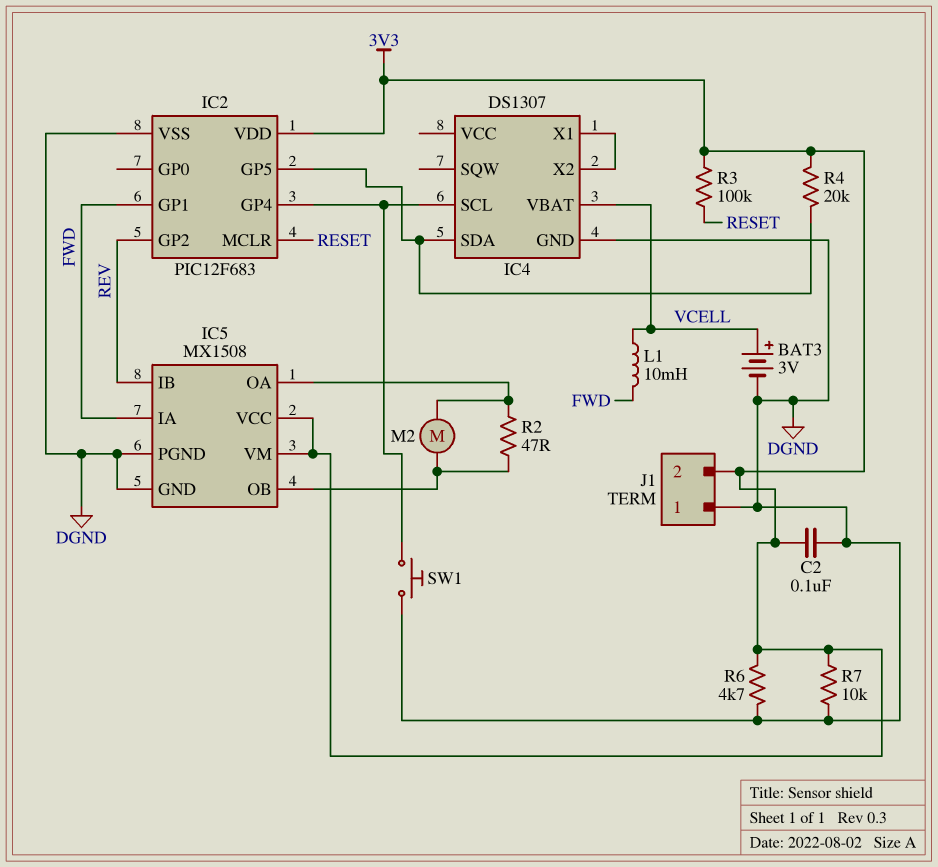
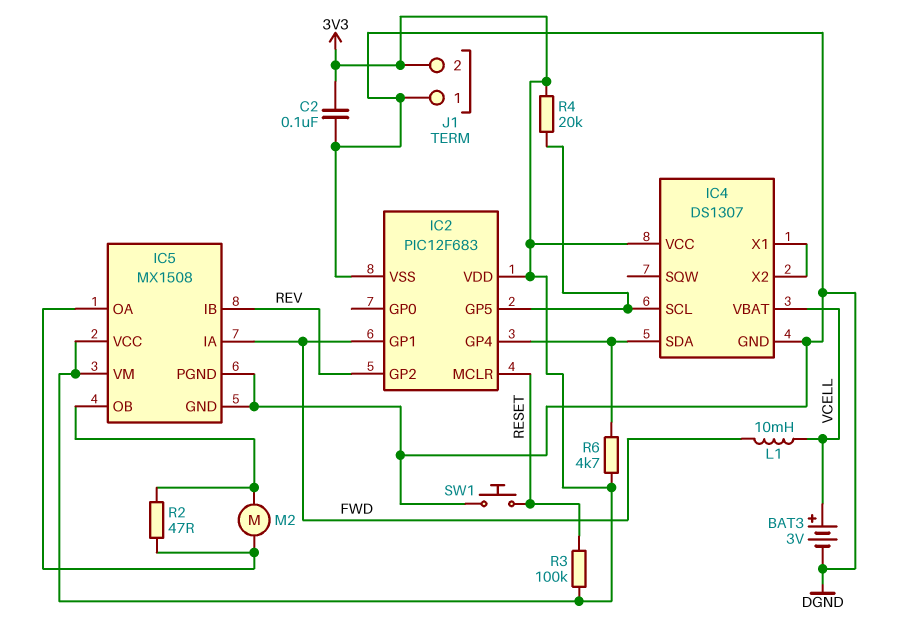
IC4 pin SCL: IC2/GP4 -> IC2/GP5
IC4 pin SDA: IC2/GP5 -> IC2/GP4
IC4 pin VCC: none -> 3V3
R6: 4.7k (3V3, DGND) -> 4.7k (3V3, IC2/GP4)
R7: 10k (3V3, DGND) -> none
SW1: button (DGND, IC2/GP4) -> button (DGND, RESET)

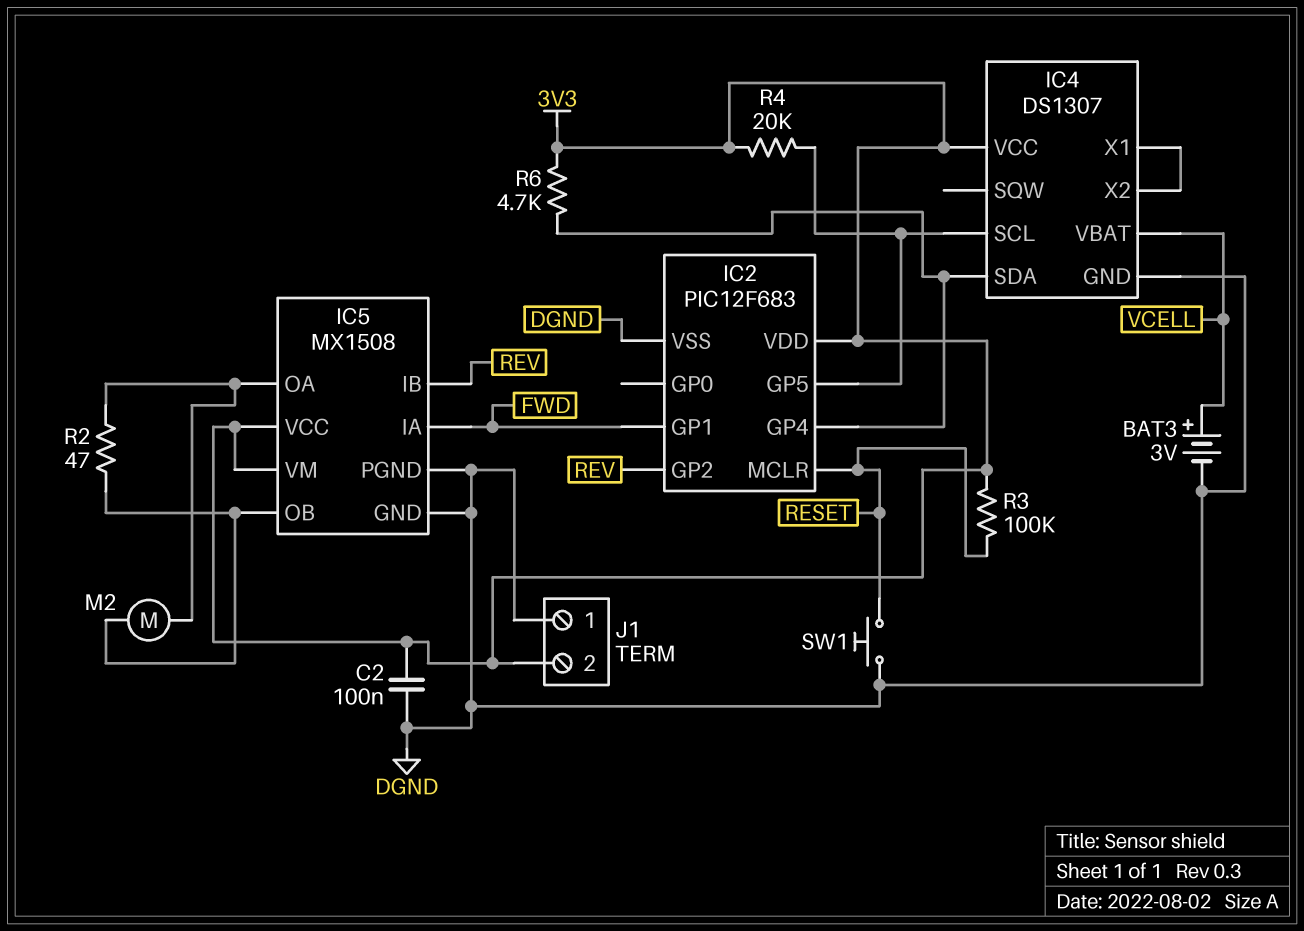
L1: 10mH (FWD, VCELL) -> none

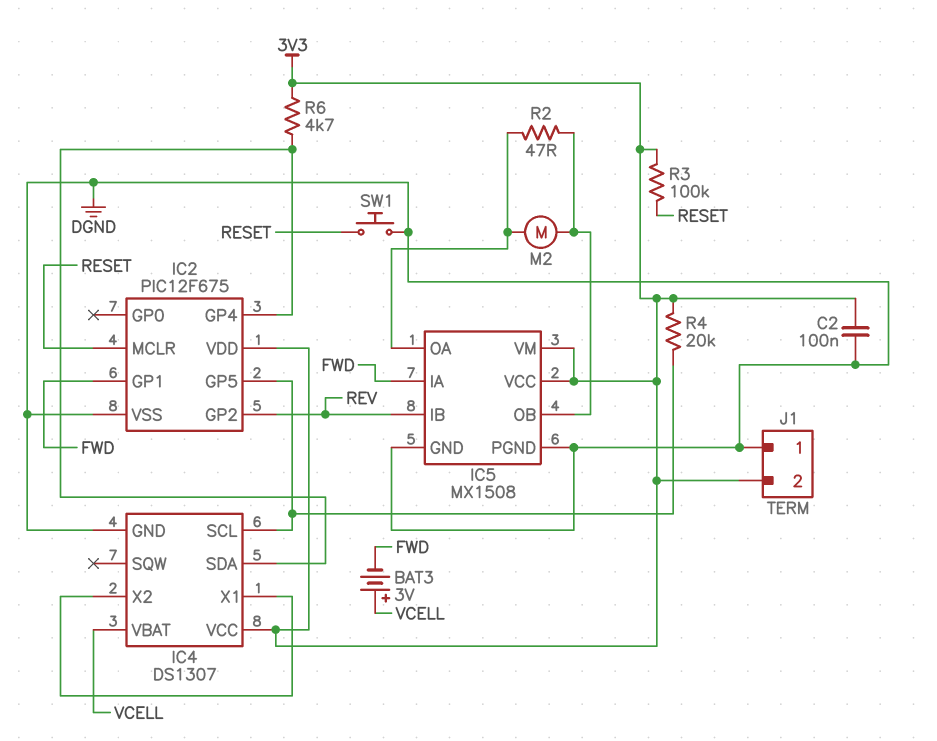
BAT3: 3V (plus VCELL, minus DGND) -> 3V (plus VCELL, minus FWD)
IC2: PIC12F683 -> PIC12F675

